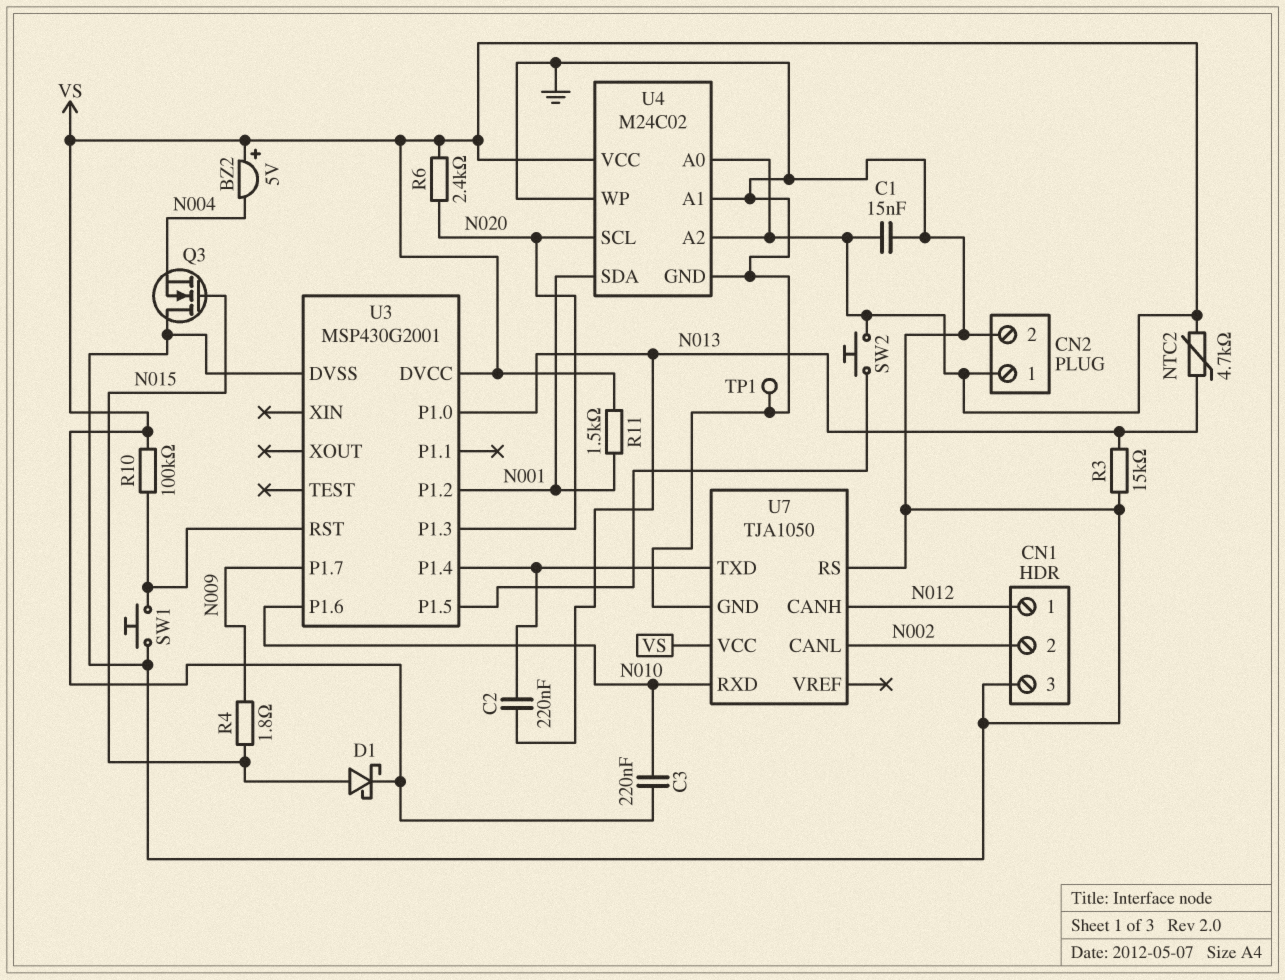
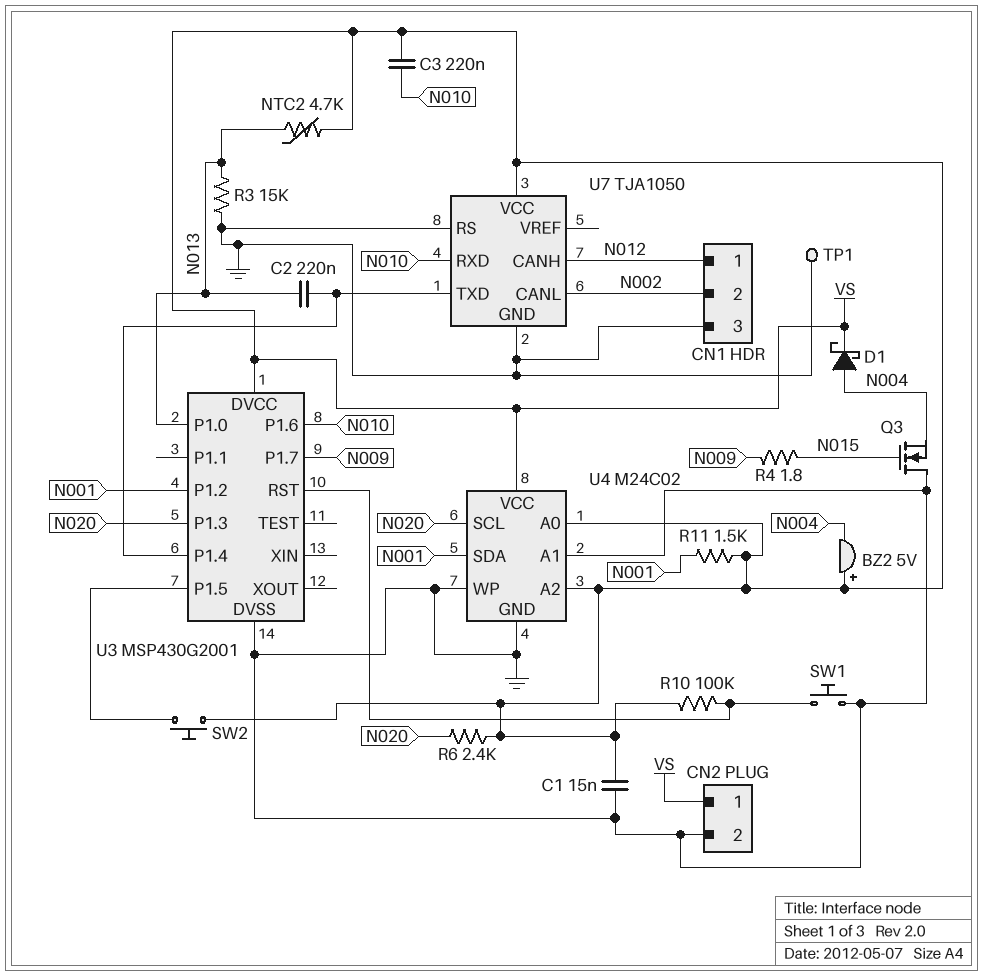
D1: schottky (A N015, K VS) -> schottky (A N004, K VS)

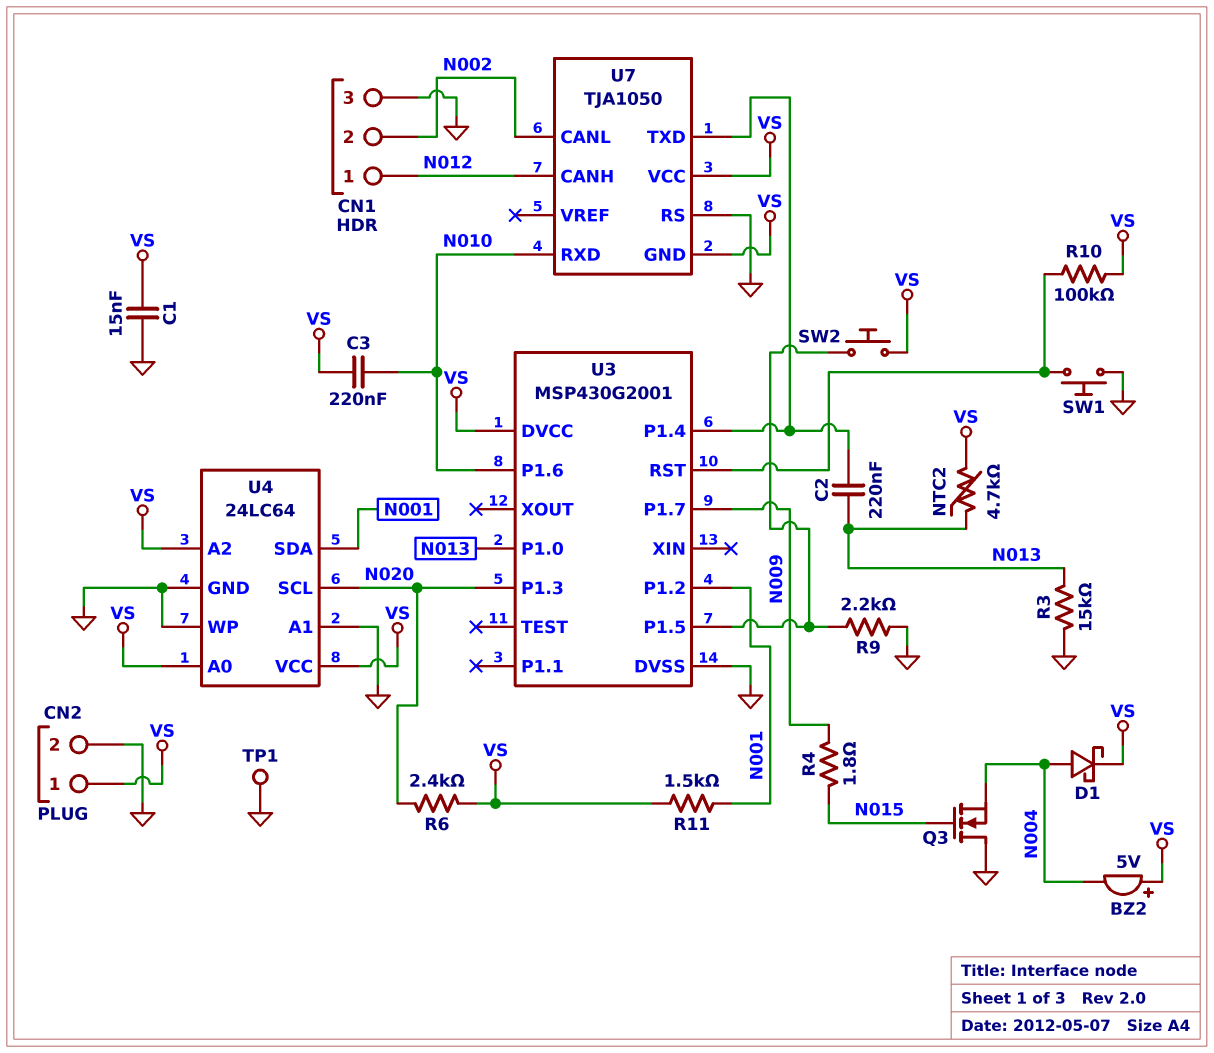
R9: none -> 2.2k (GND, U3/P1.5)
U4: M24C02 -> 24LC64
U7 pin GND: GND -> VS

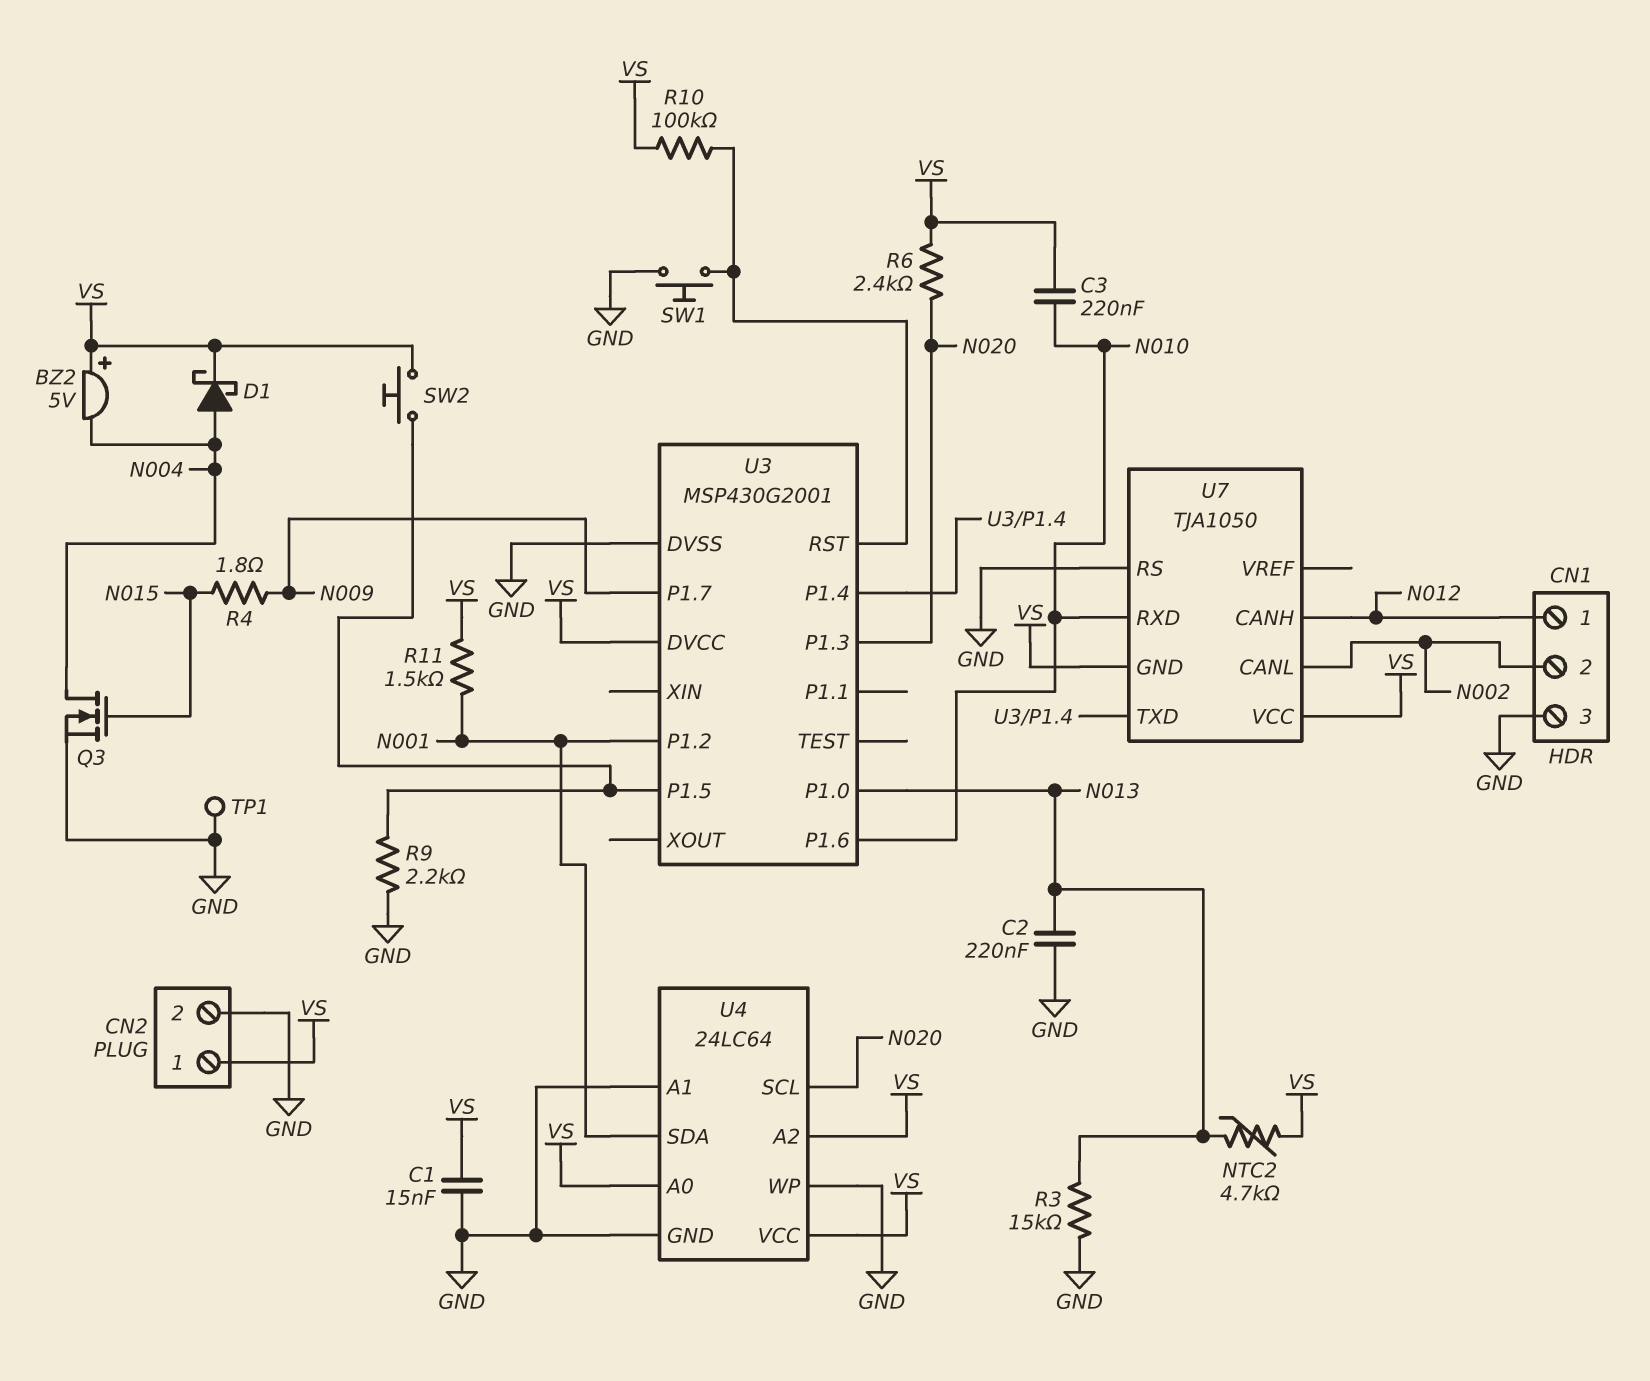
C2: 220nF (N013, U3/P1.4) -> 220nF (GND, N013)
Q3: NMOS (G N015, D GND, S N004) -> NMOS (G N015, D N004, S GND)

